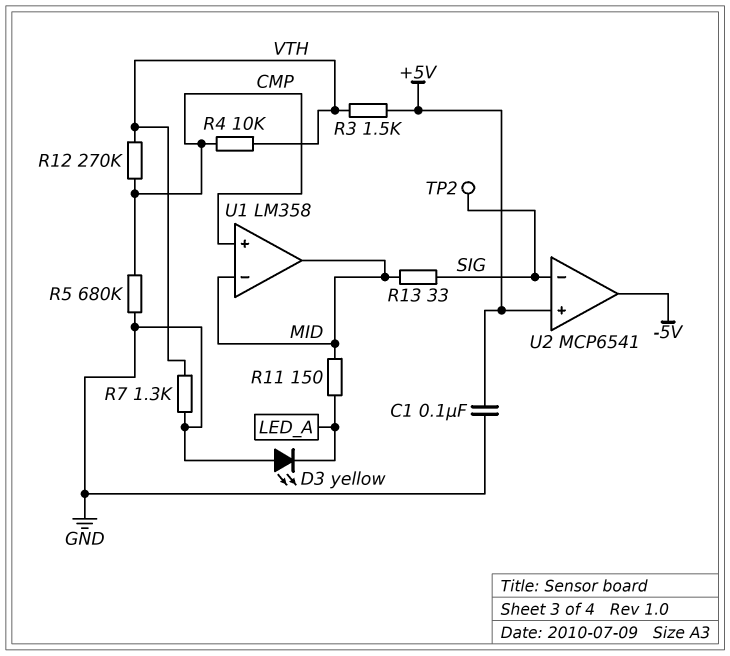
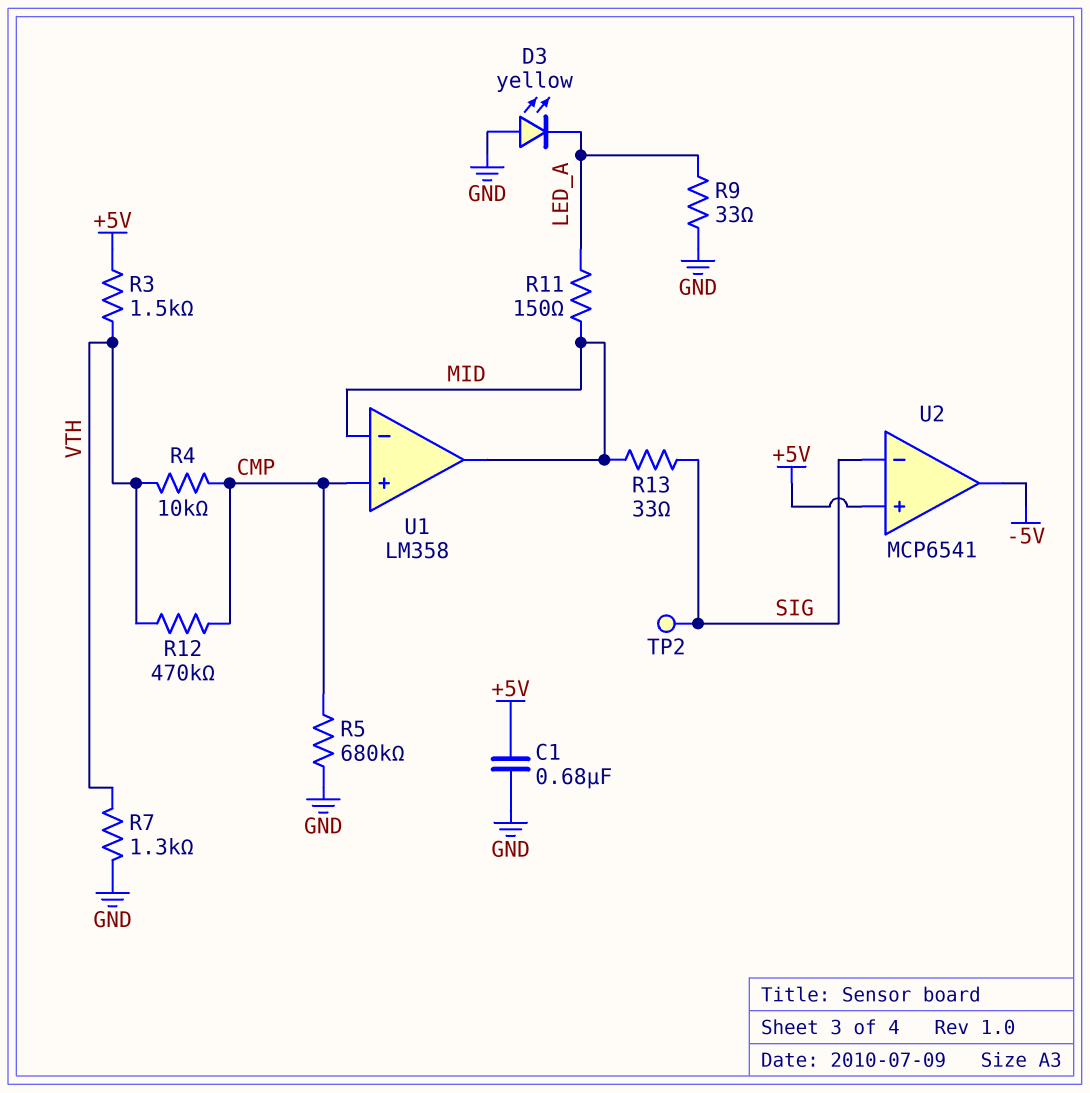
C1: 100nF (+5V, GND) -> 680nF (+5V, GND)
R9: none -> 33 (GND, LED_A)
R12: 270k (CMP, VTH) -> 470k (CMP, VTH)

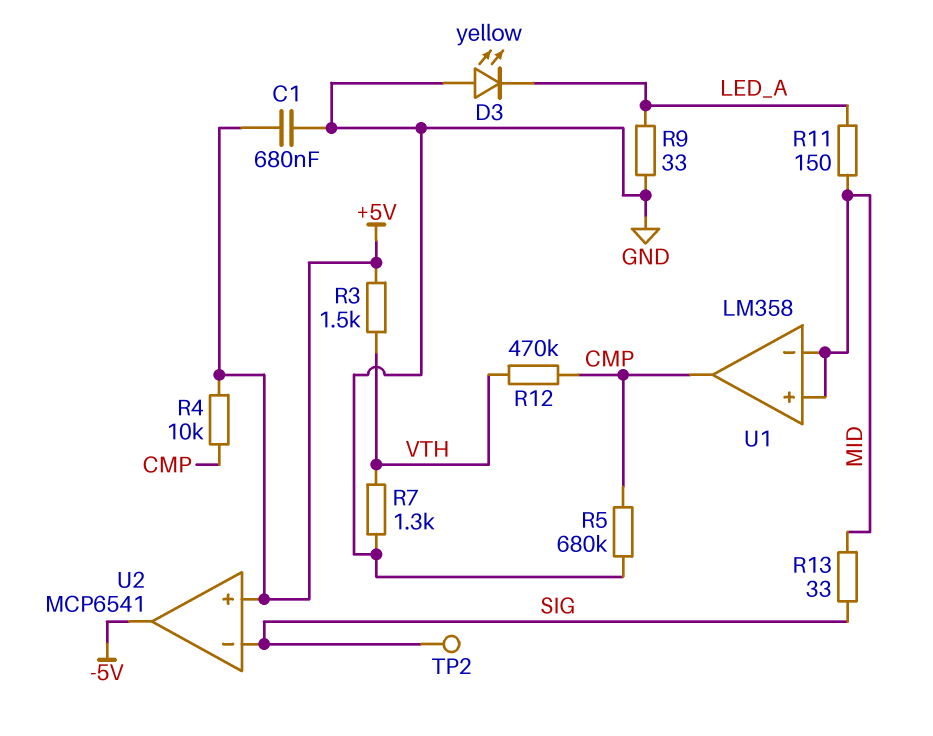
R4: 10k (CMP, VTH) -> 10k (+5V, CMP)
U1 pin in+: CMP -> MID
U1 pin out: MID -> CMP

